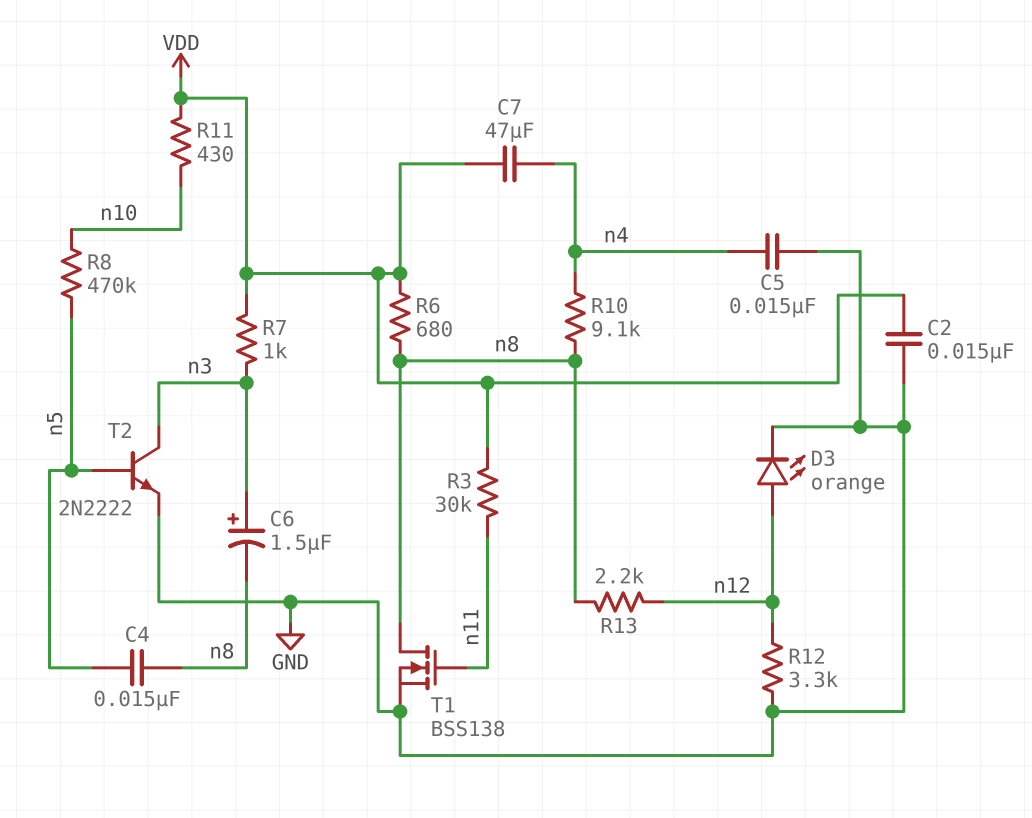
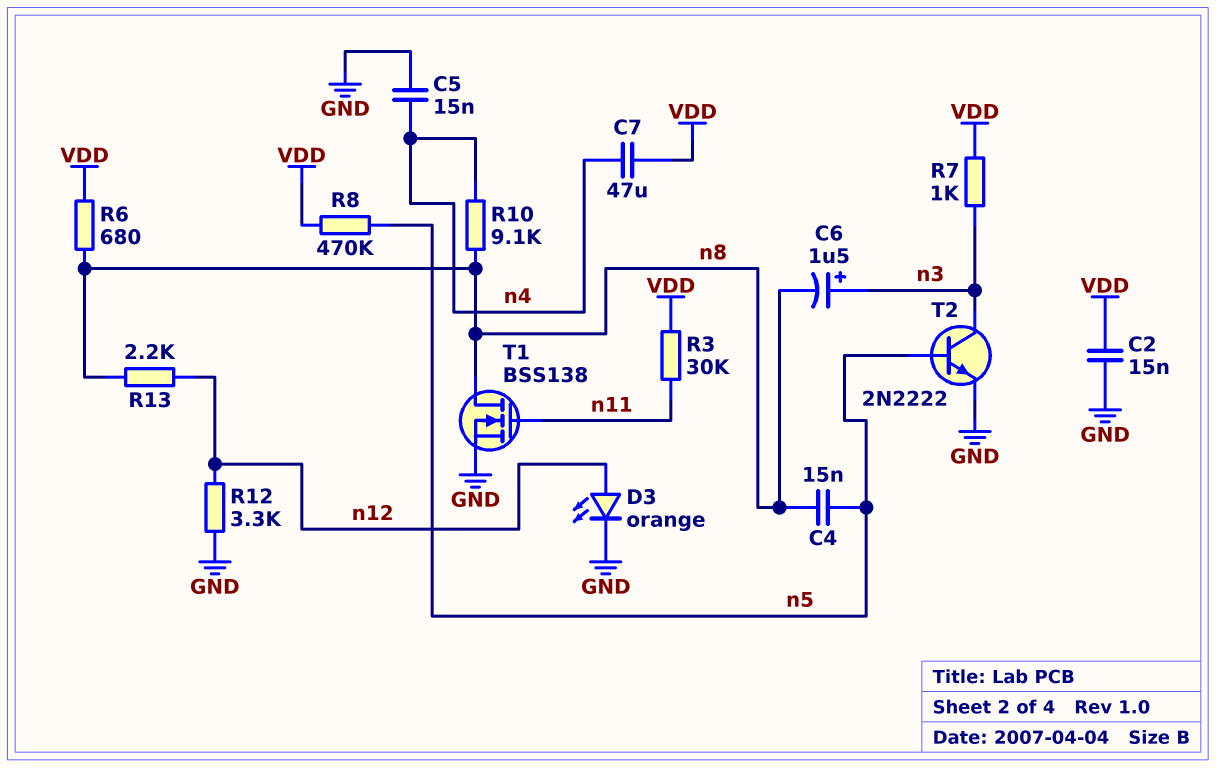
R8: 470k (n5, n10) -> 470k (VDD, n5)
R11: 430 (VDD, n10) -> none

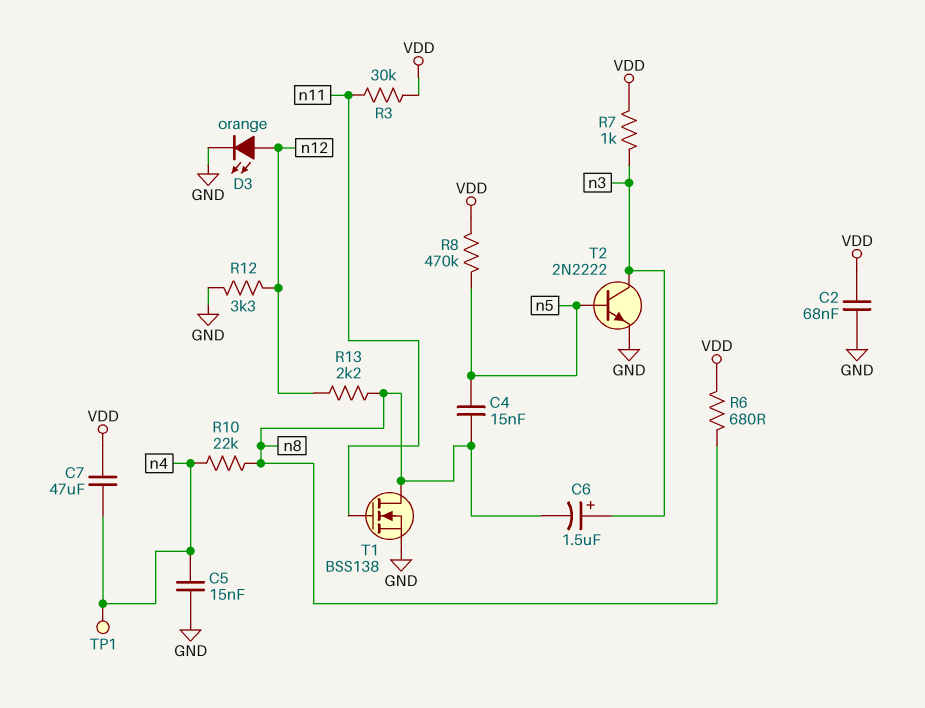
C2: 15nF (GND, VDD) -> 68nF (GND, VDD)
R10: 9.1k (n4, n8) -> 22k (n4, n8)
TP1: none -> test point (n4)

